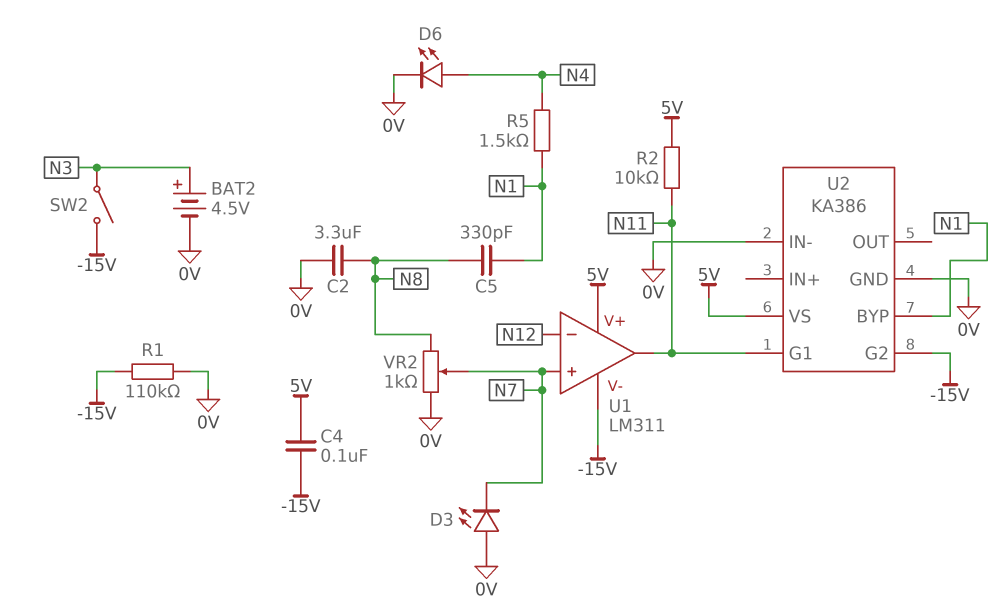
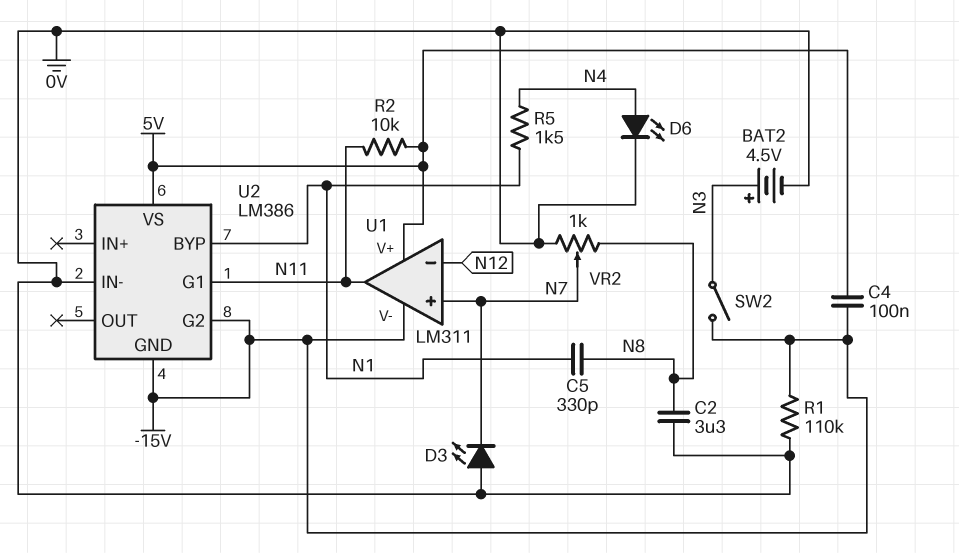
U2: KA386 -> LM386
U2 pin GND: 0V -> -15V

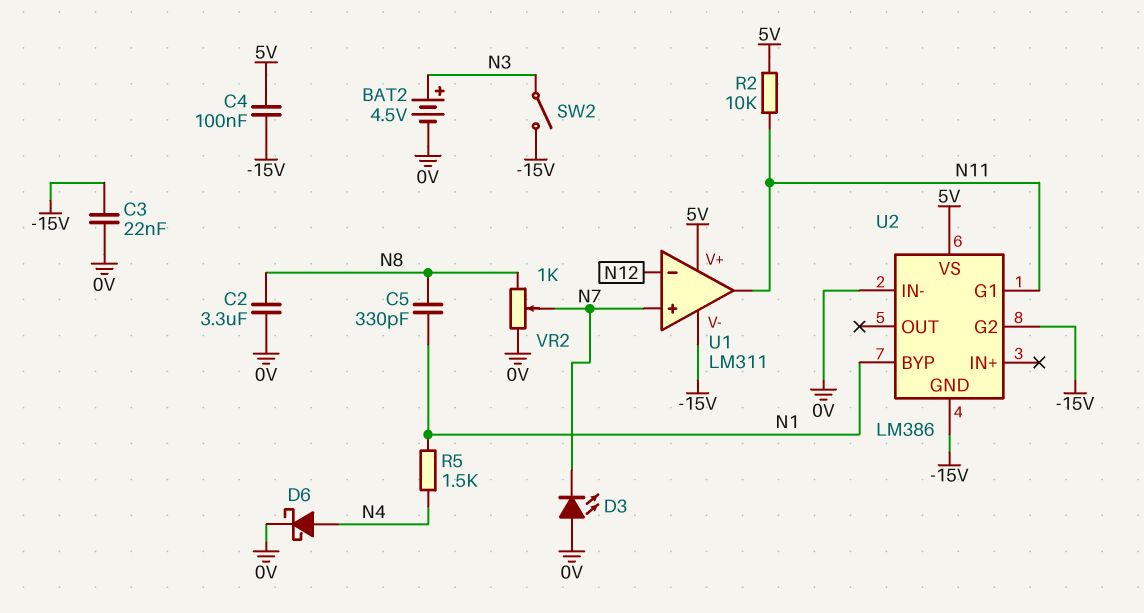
C3: none -> 22nF (-15V, 0V)
D6: LED (A N4, K 0V) -> schottky (A N4, K 0V)
R1: 110k (-15V, 0V) -> none

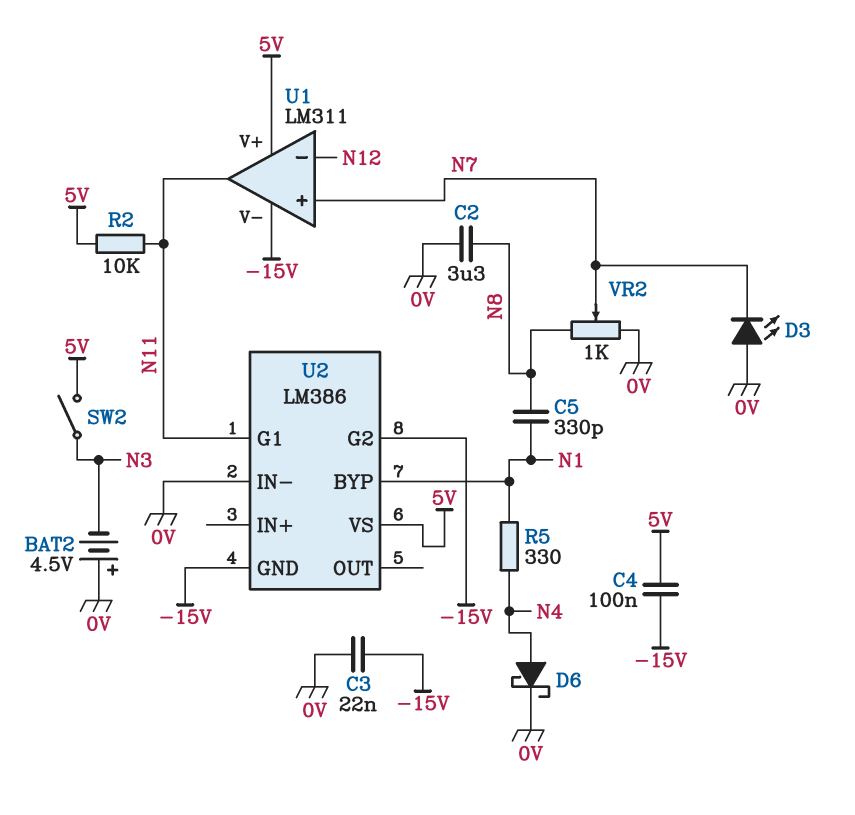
BAT2: 4.5V (plus N3, minus 0V) -> 4.5V (plus 0V, minus N3)
R5: 1.5k (N1, N4) -> 330 (N1, N4)
SW2: switch (-15V, N3) -> switch (5V, N3)

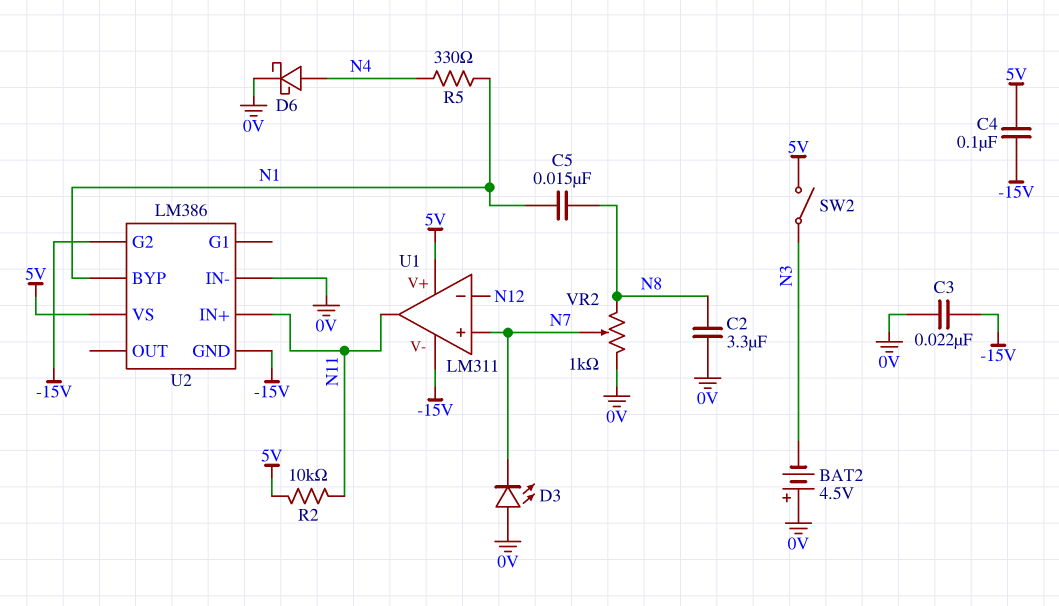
C5: 330pF (N1, N8) -> 15nF (N1, N8)
U2 pin G1: N11 -> none
U2 pin IN+: none -> N11

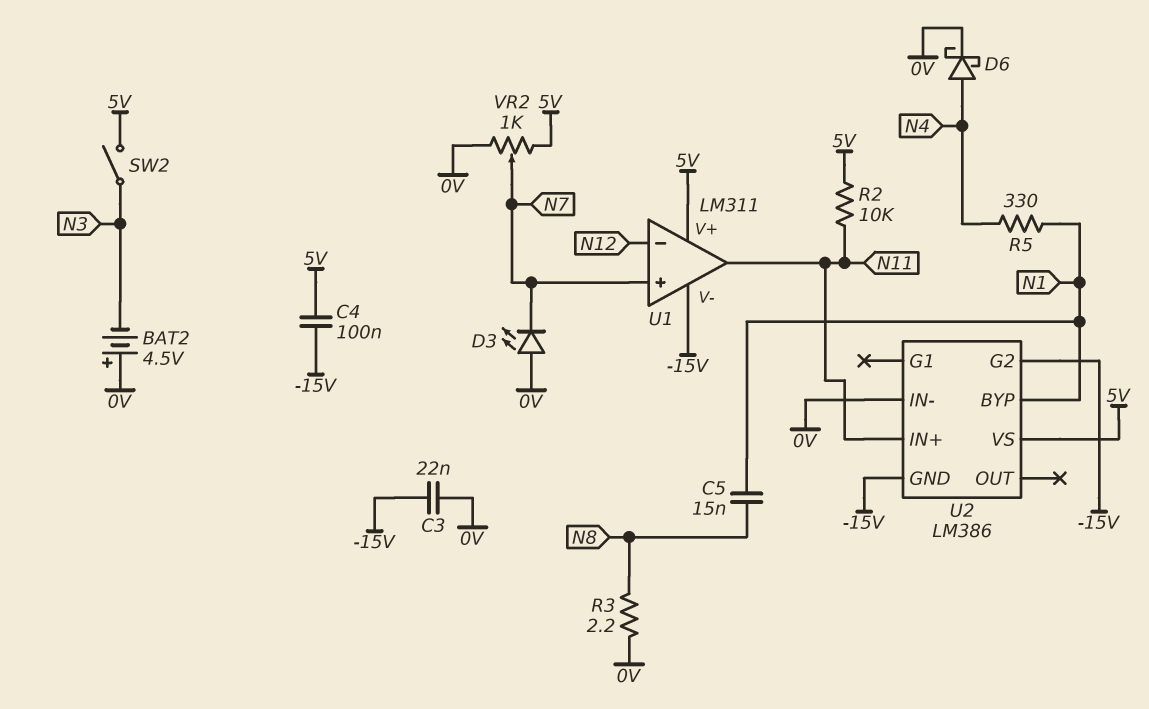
C2: 3.3uF (0V, N8) -> none
R3: none -> 2.2 (0V, N8)
VR2: 1k (0V, N8, wiper N7) -> 1k (0V, 5V, wiper N7)

